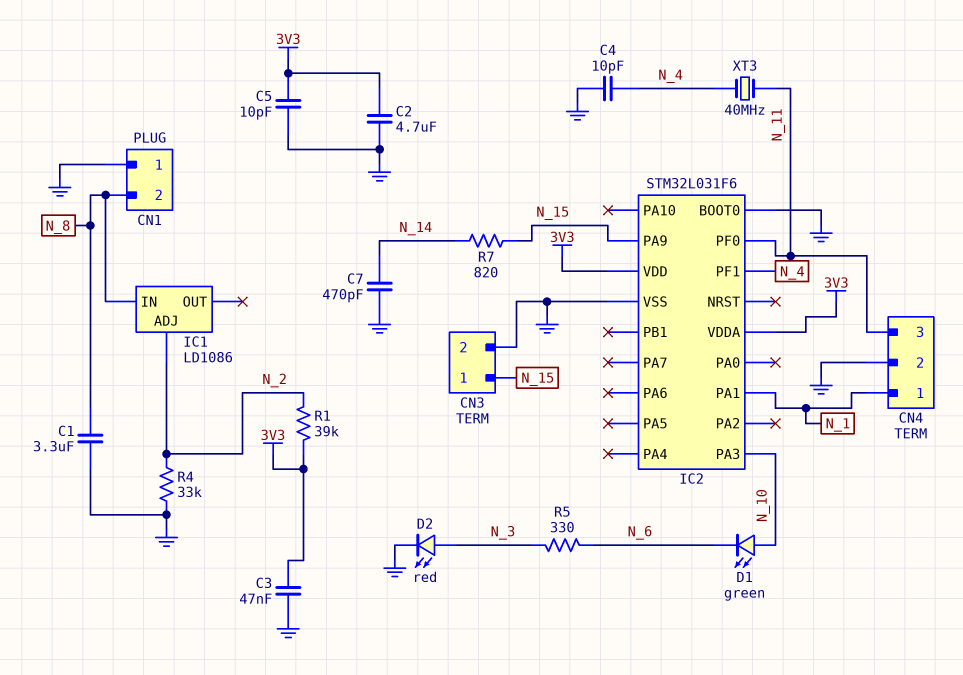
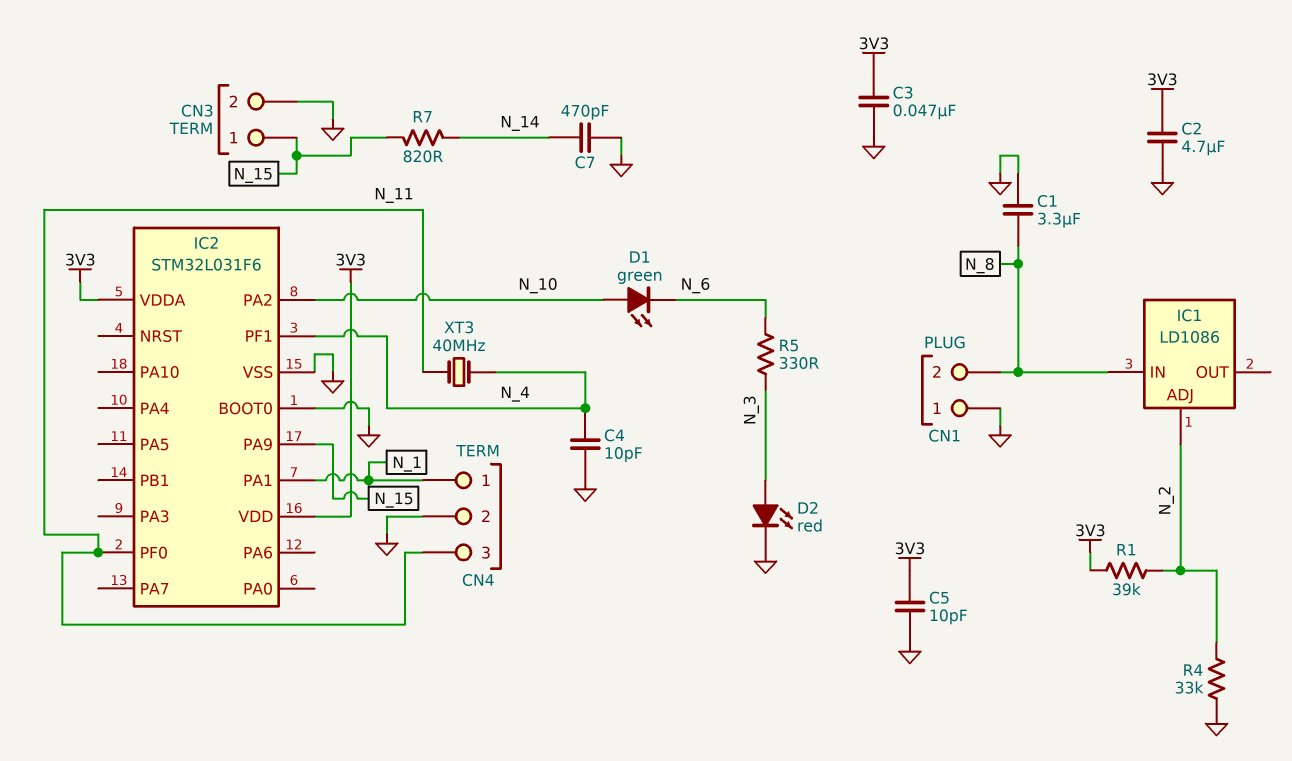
IC2 pin PA2: none -> N_10
IC2 pin PA3: N_10 -> none

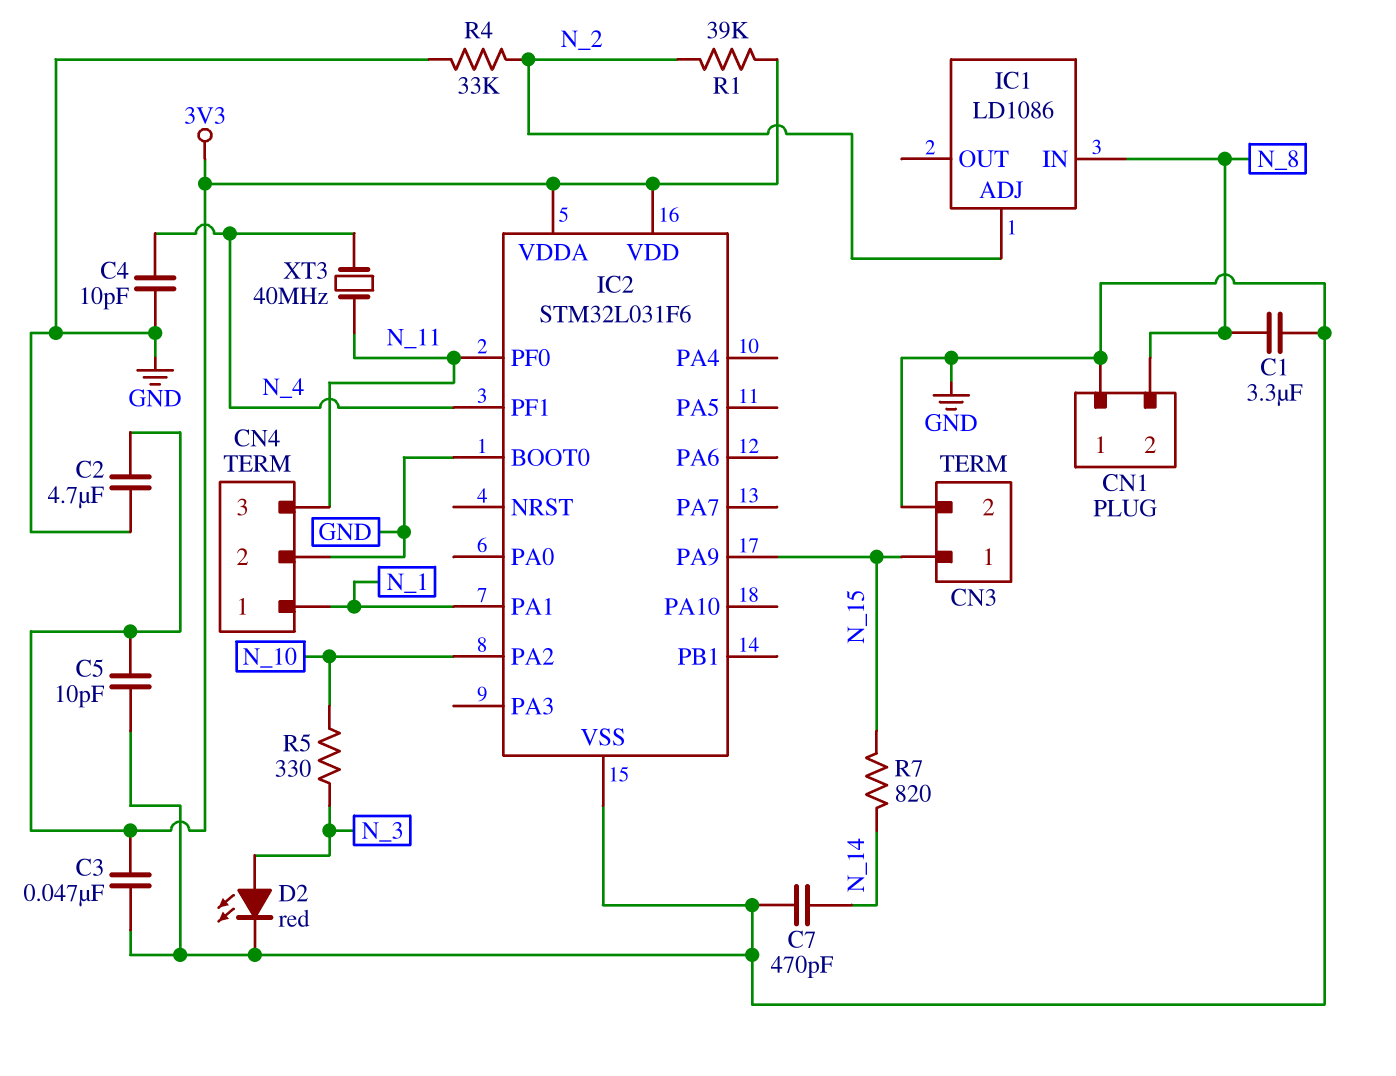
D1: LED green (A N_10, K N_6) -> none
R5: 330 (N_3, N_6) -> 330 (N_3, N_10)

